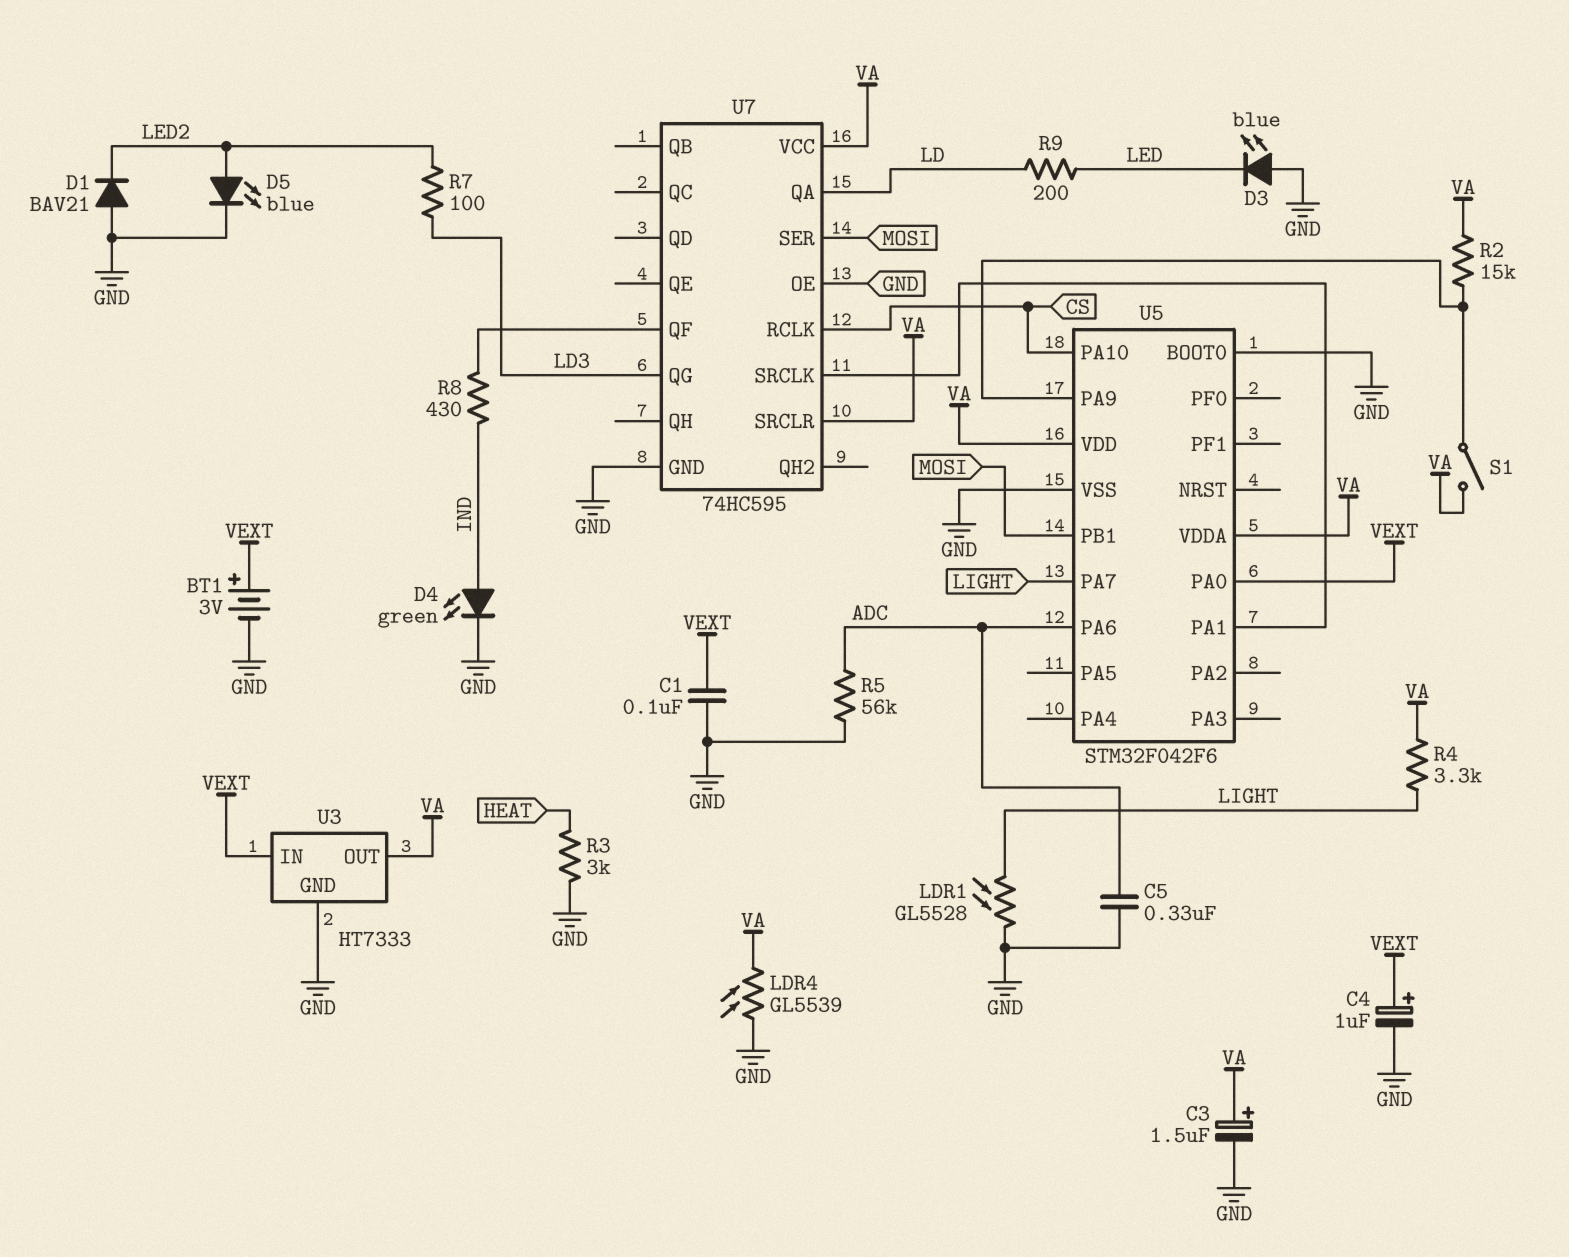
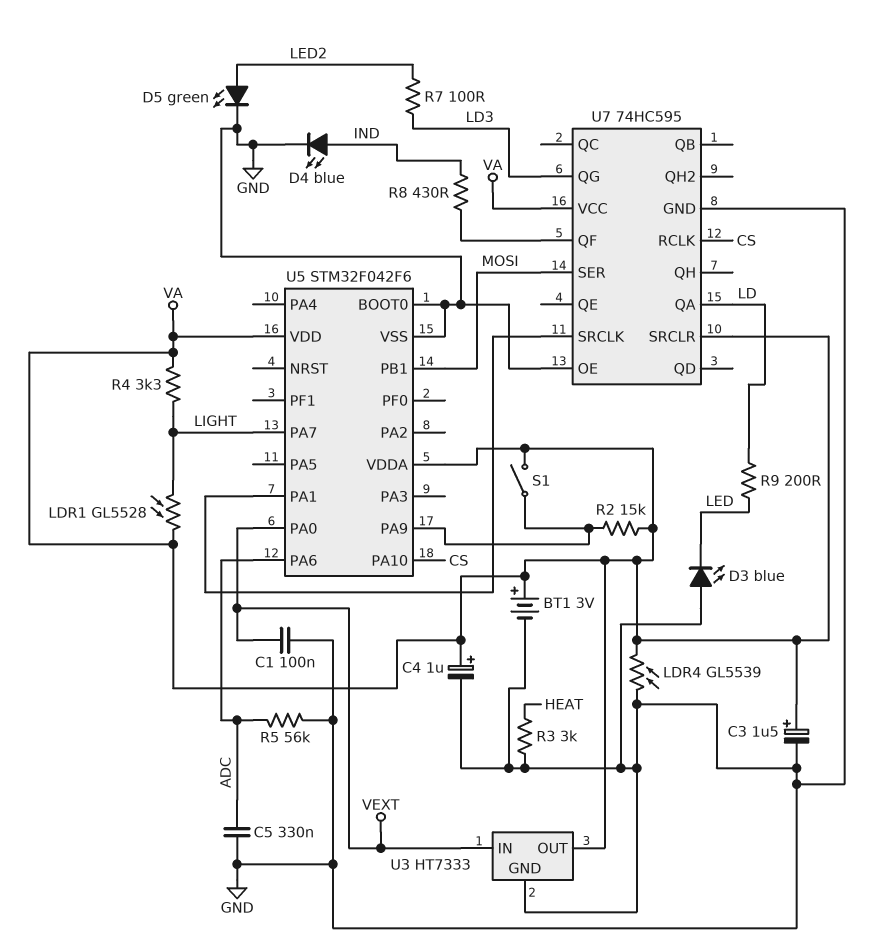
BT1: 3V (plus VEXT, minus GND) -> 3V (plus VA, minus GND)
C4: 1uF (plus VEXT, minus GND) -> 1uF (plus VA, minus GND)
D1: diode BAV21 (A GND, K LED2) -> none
D4: LED green (A IND, K GND) -> LED blue (A IND, K GND)
D5: LED blue (A LED2, K GND) -> LED green (A LED2, K GND)
LDR1: GL5528 (GND, LIGHT) -> GL5528 (LIGHT, VA)

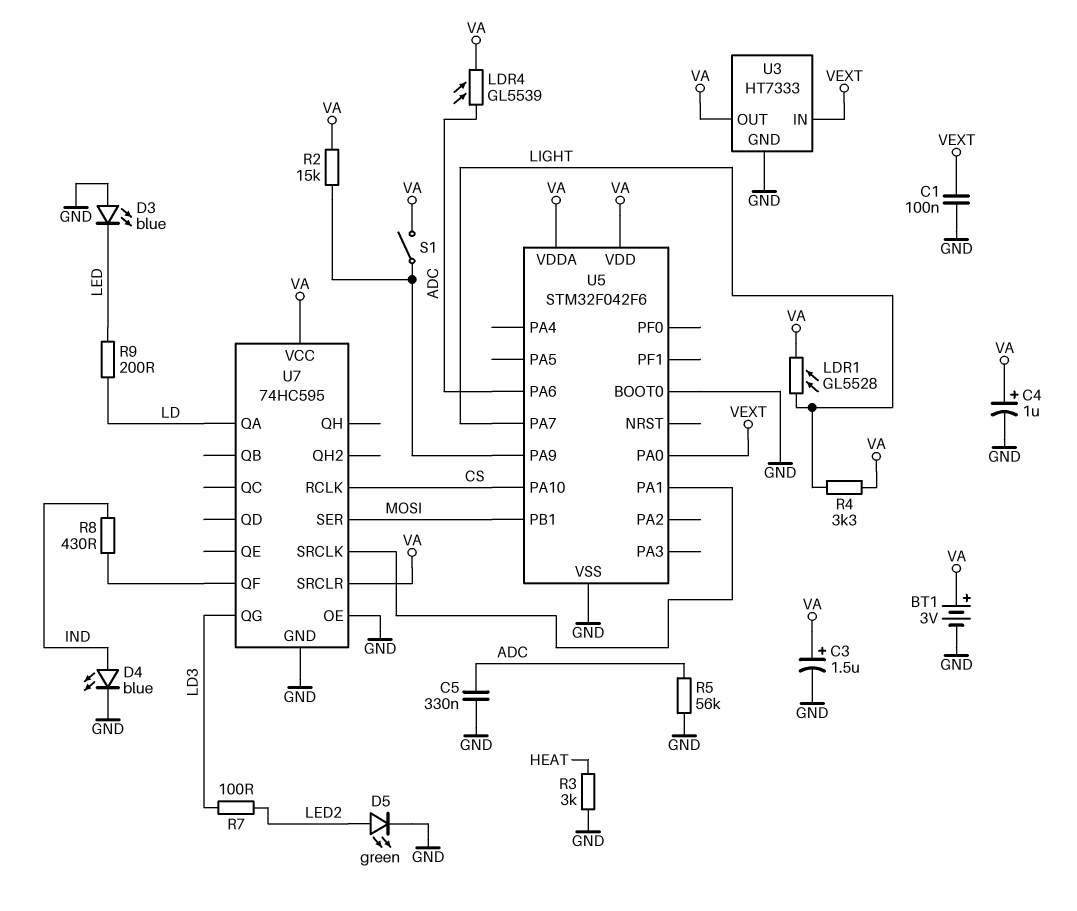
LDR4: GL5539 (GND, VA) -> GL5539 (ADC, VA)

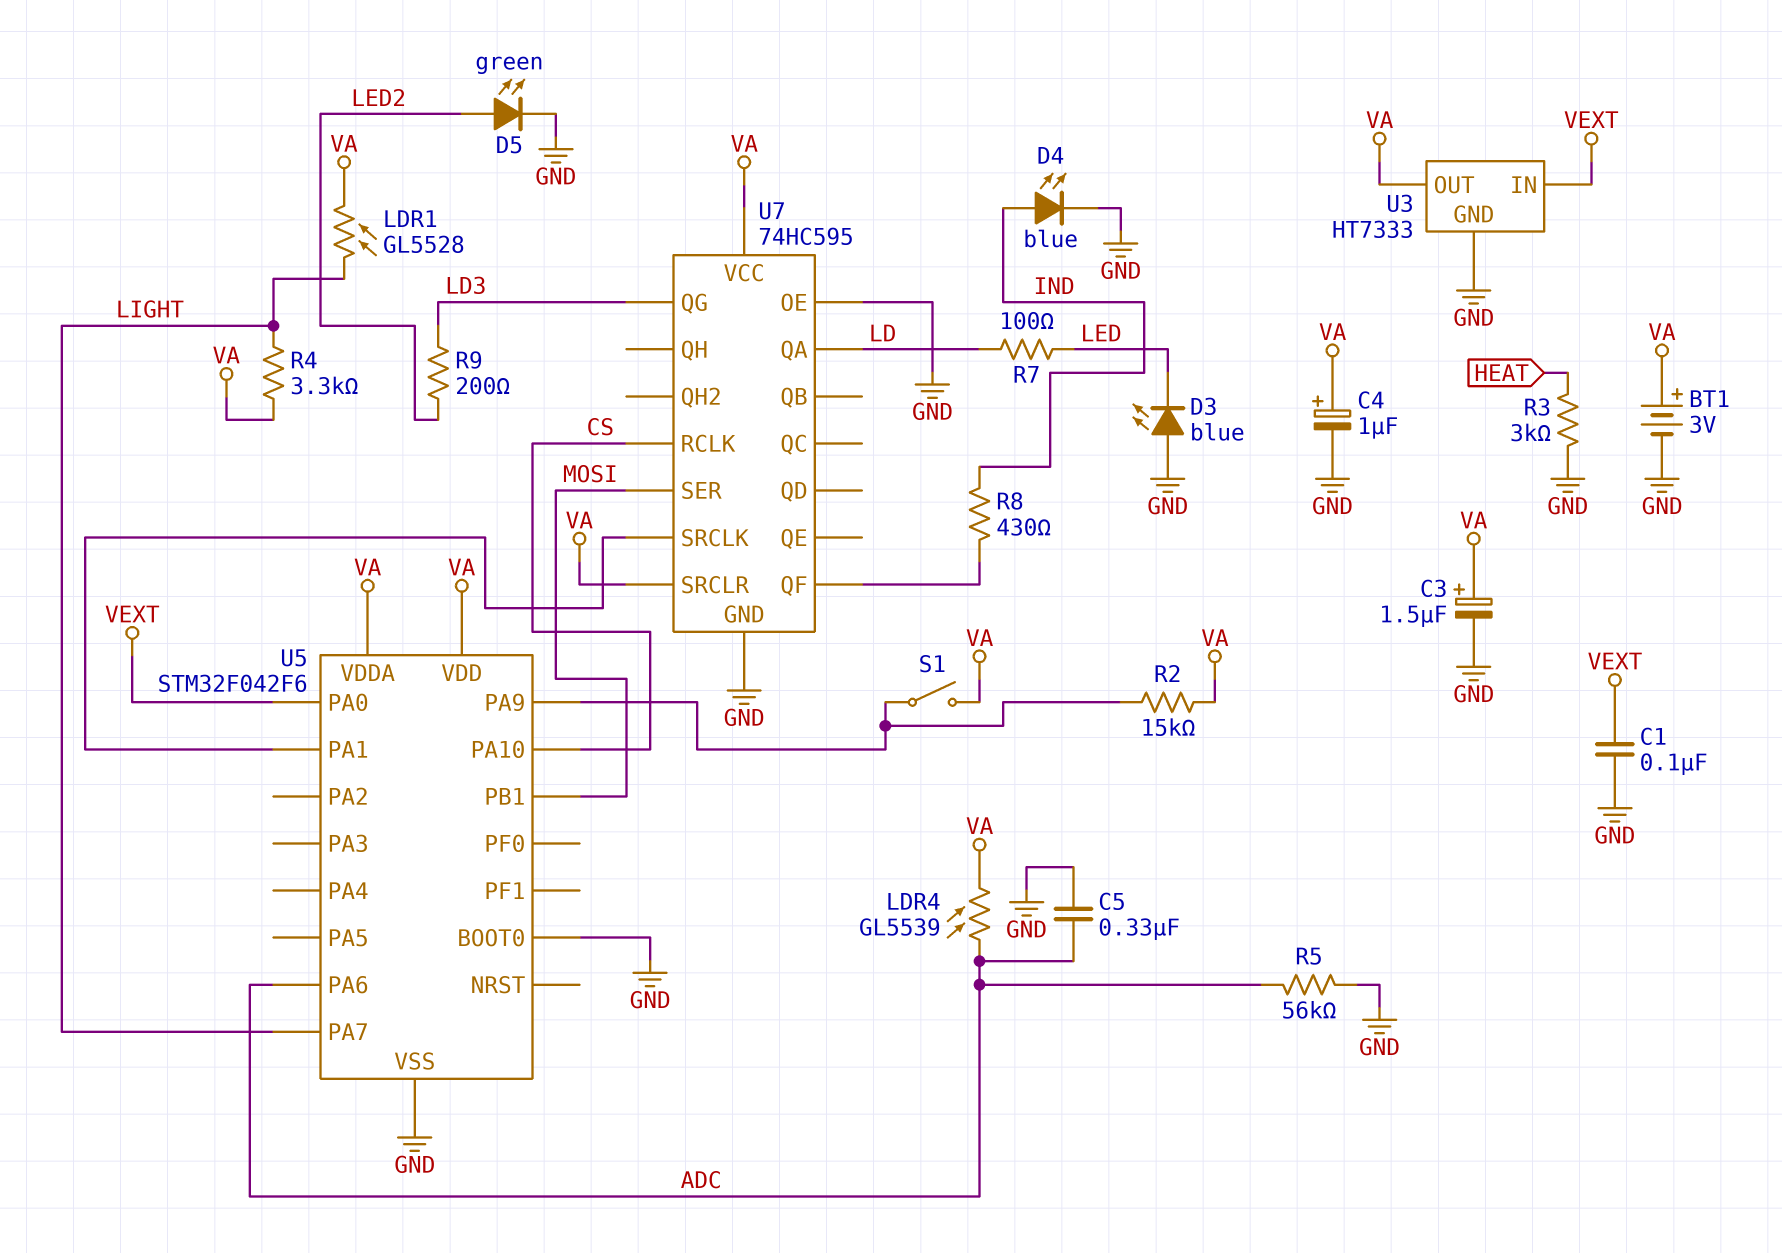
R7: 100 (LD3, LED2) -> 100 (LD, LED)
R9: 200 (LD, LED) -> 200 (LD3, LED2)

